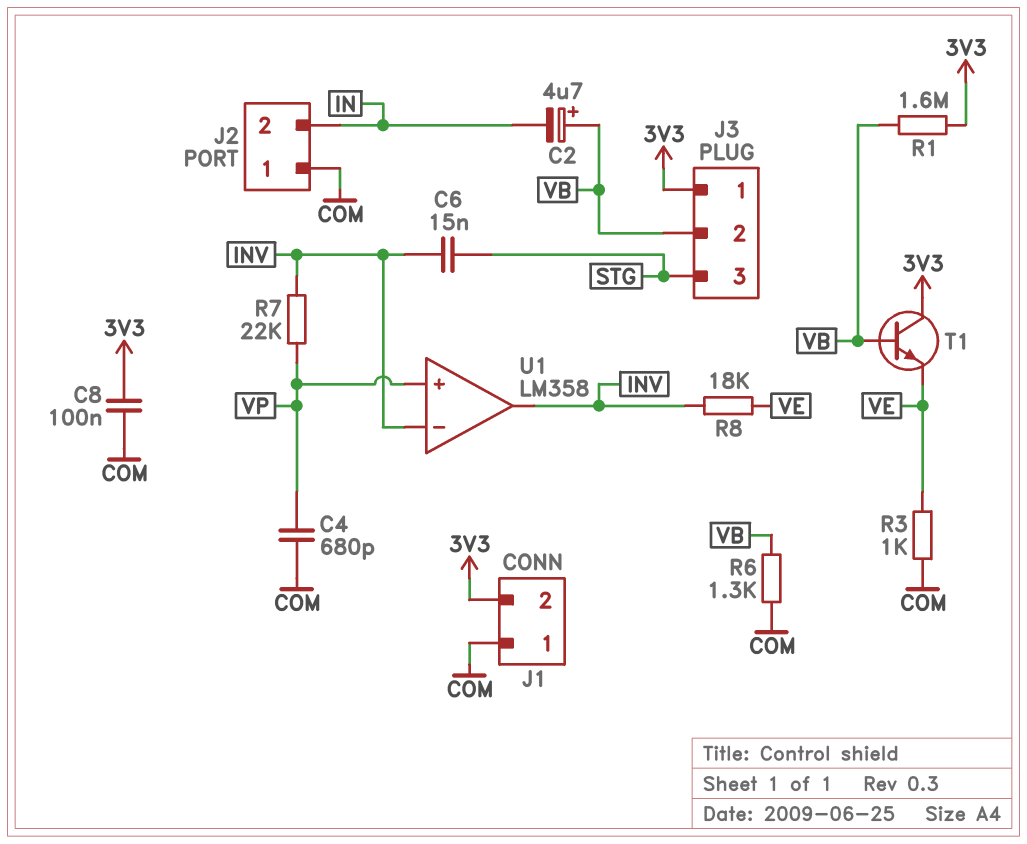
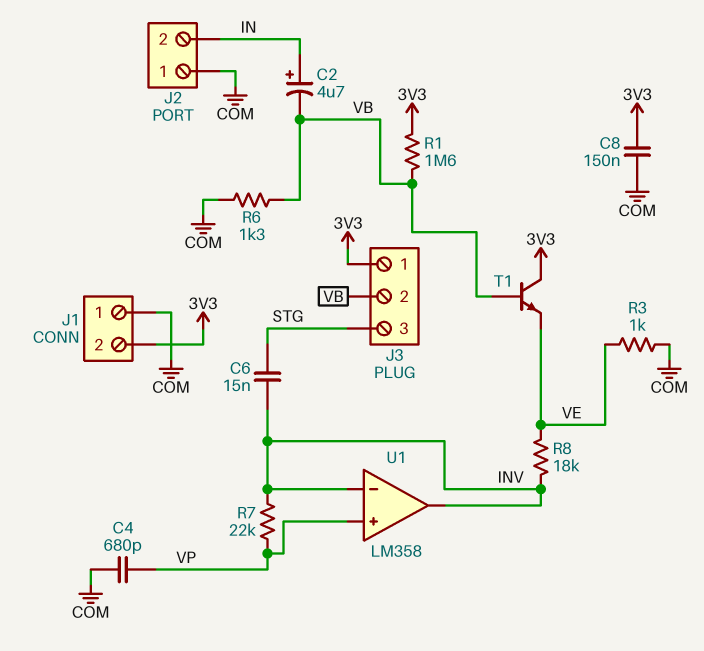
C2: 4.7uF (plus VB, minus IN) -> 4.7uF (plus IN, minus VB)
C8: 100nF (3V3, COM) -> 150nF (3V3, COM)

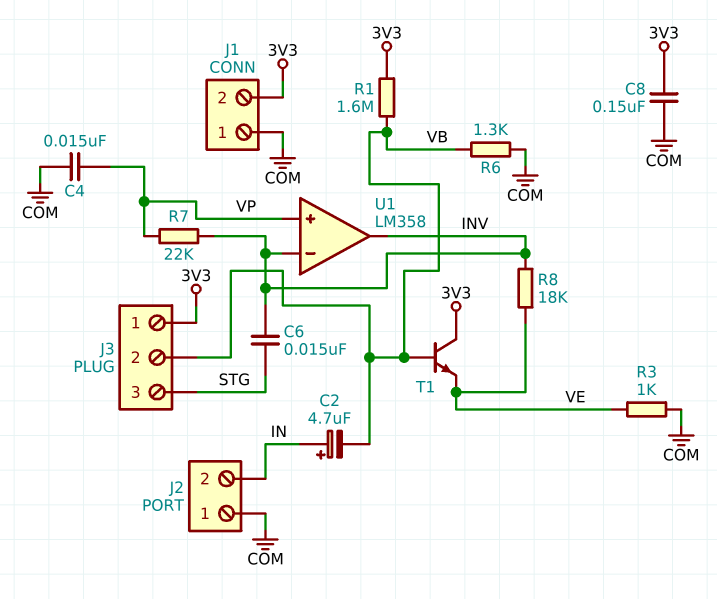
C4: 680pF (COM, VP) -> 15nF (COM, VP)

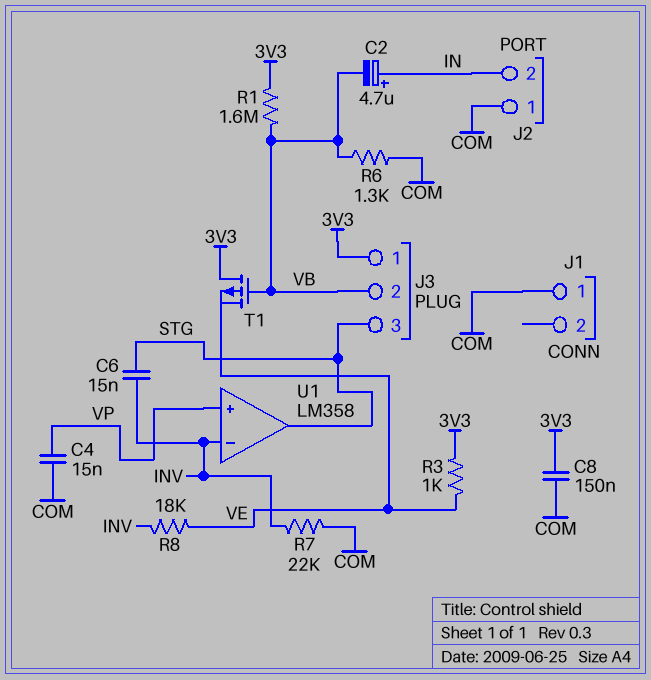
J1 pin 2: 3V3 -> none
R3: 1k (COM, VE) -> 1k (3V3, VE)
R7: 22k (INV, VP) -> 22k (COM, INV)
T1: NPN (B VB, C 3V3, E VE) -> PMOS (G VB, D 3V3, S VE)
U1 pin out: INV -> STG

